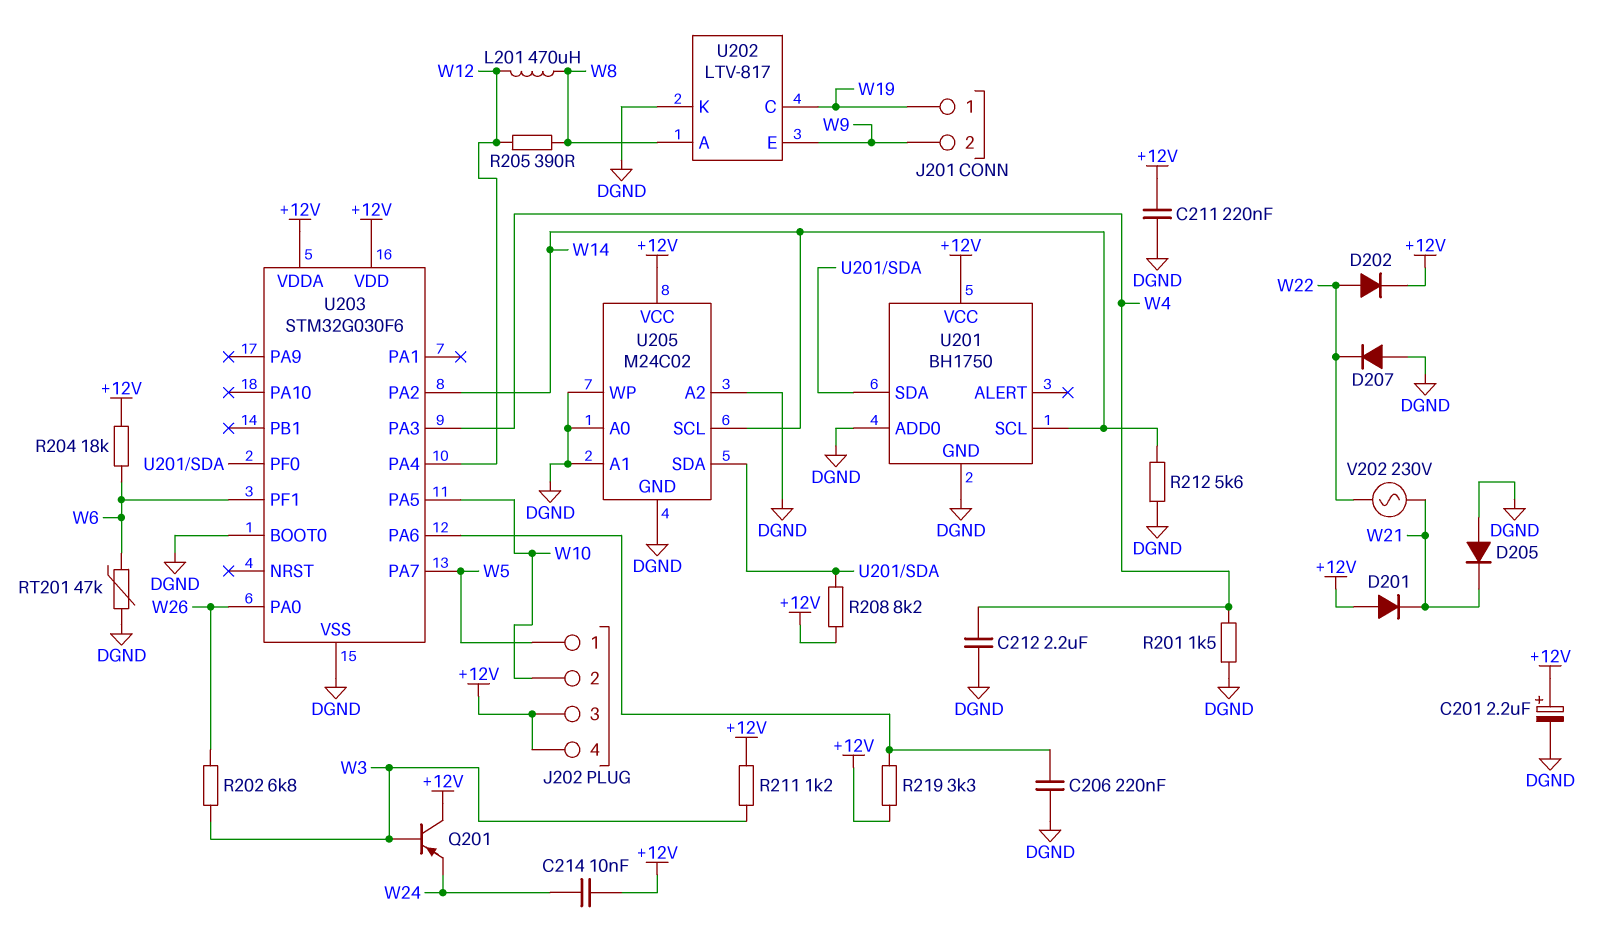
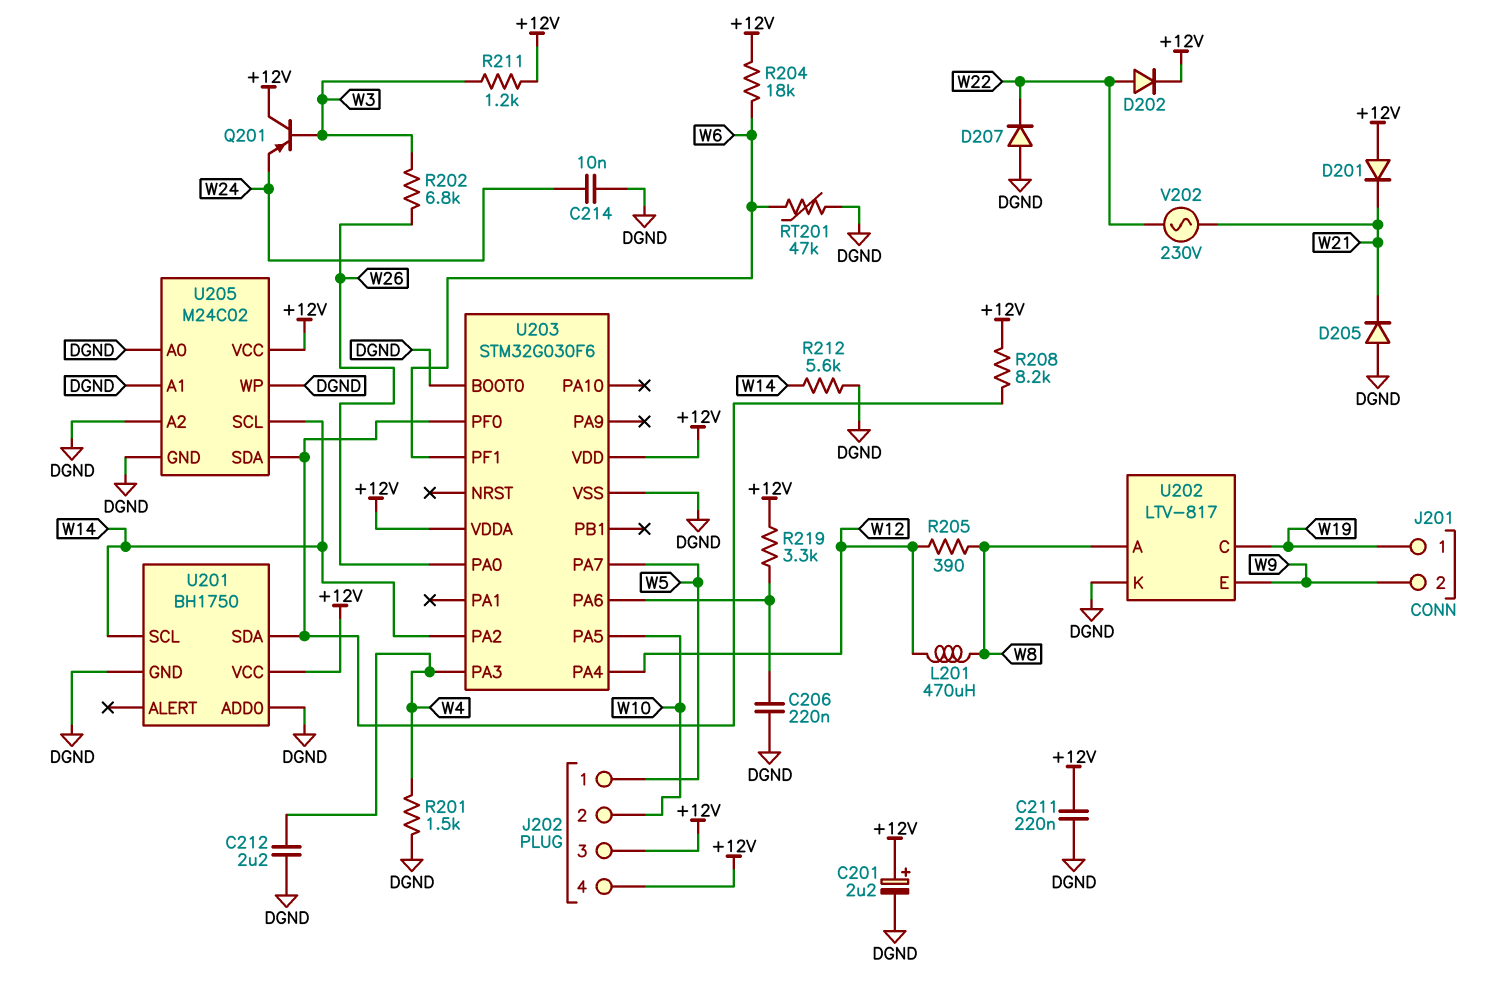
C214: 10nF (+12V, W24) -> 10nF (DGND, W24)

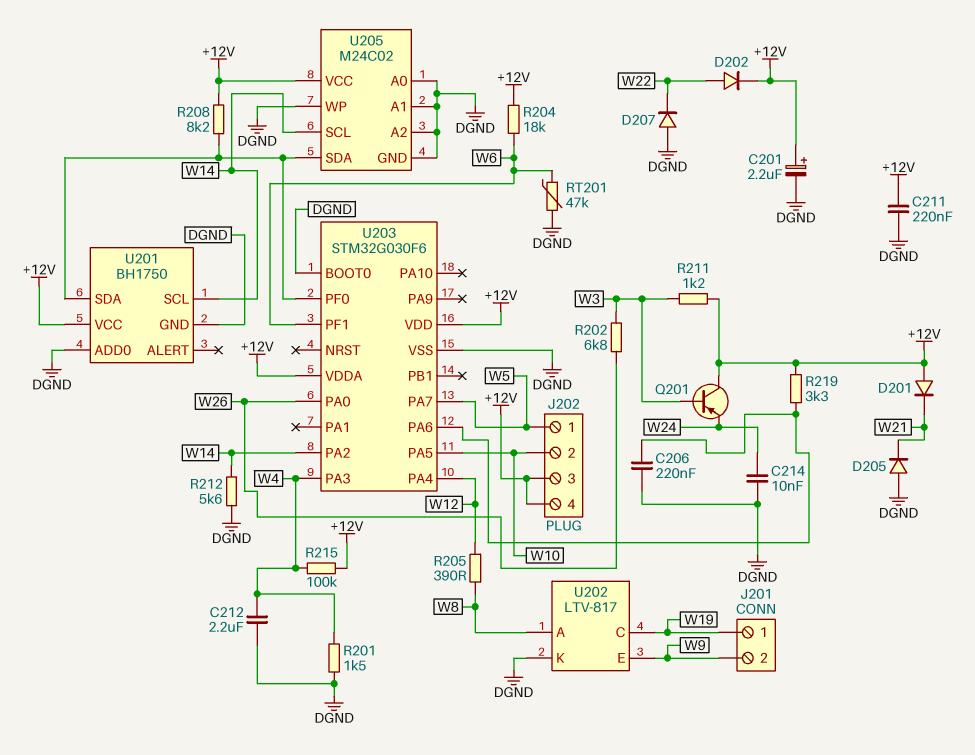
L201: 470uH (W8, W12) -> none
R215: none -> 100k (+12V, W4)
V202: AC 230V (W21, W22) -> none

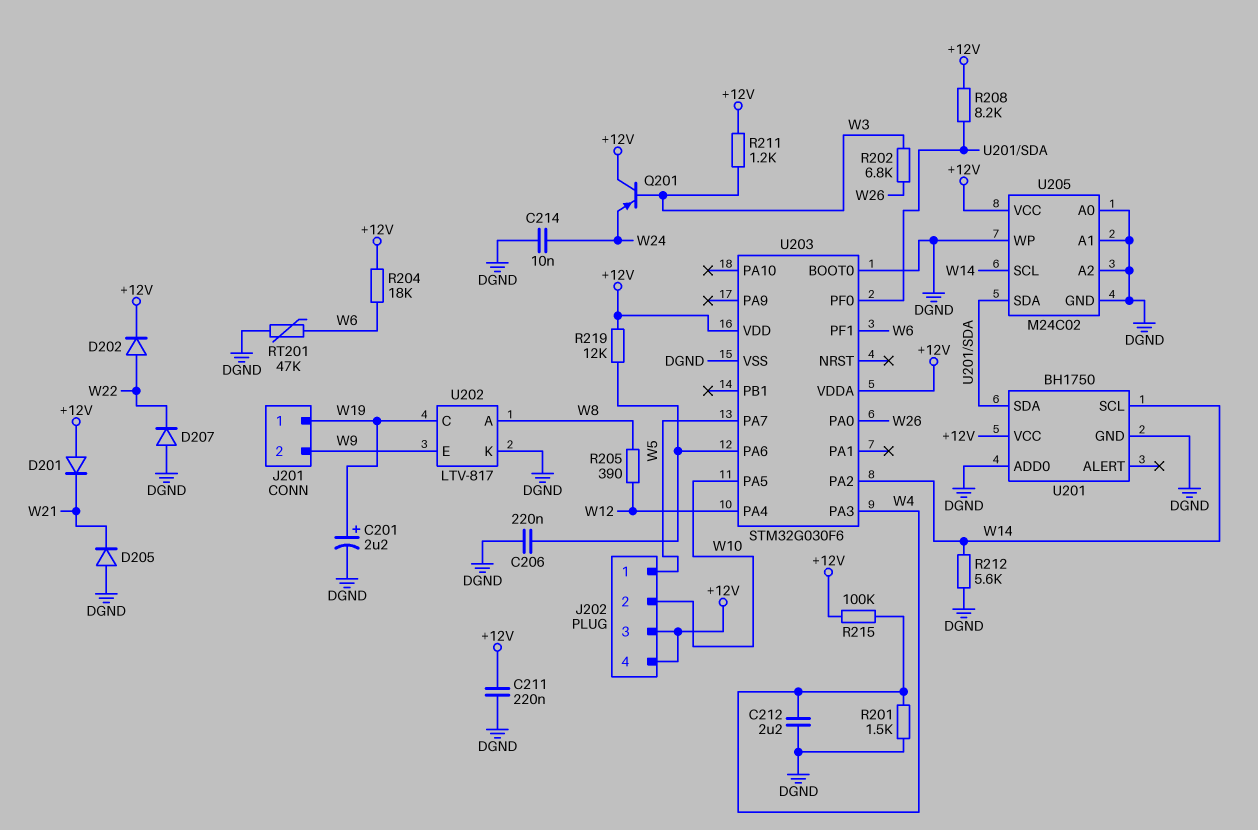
C201: 2.2uF (plus +12V, minus DGND) -> 2.2uF (plus W19, minus DGND)
R219: 3.3k (+12V, U203/PA6) -> 12k (+12V, U203/PA6)

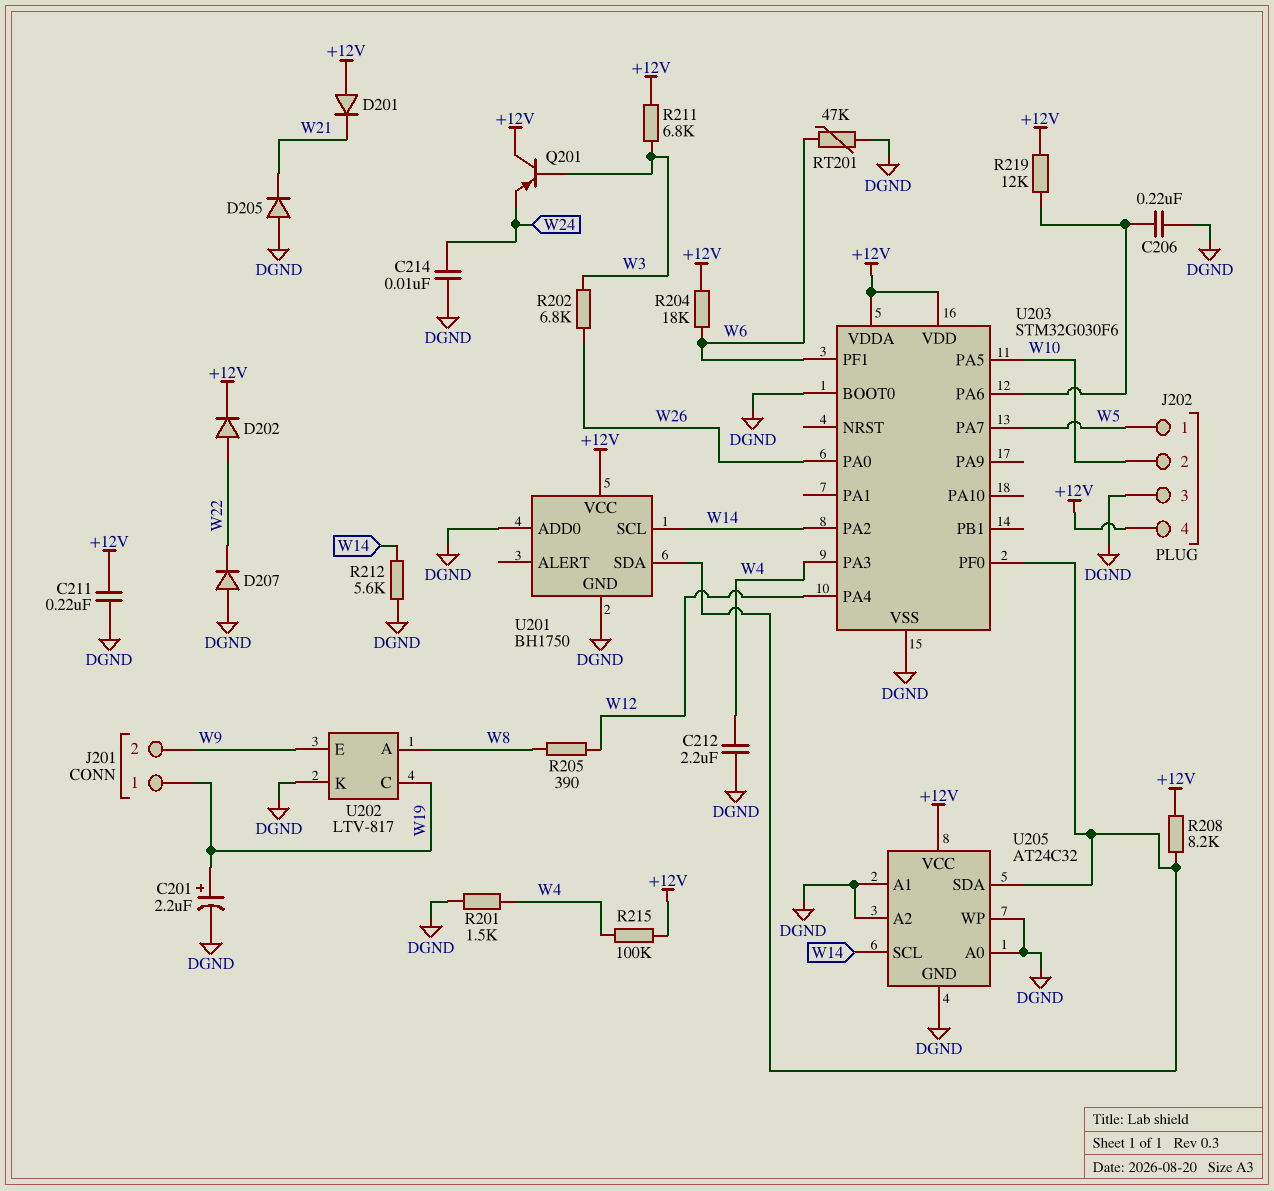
J202 pin 3: +12V -> DGND
R211: 1.2k (+12V, W3) -> 6.8k (+12V, W3)
U205: M24C02 -> AT24C32

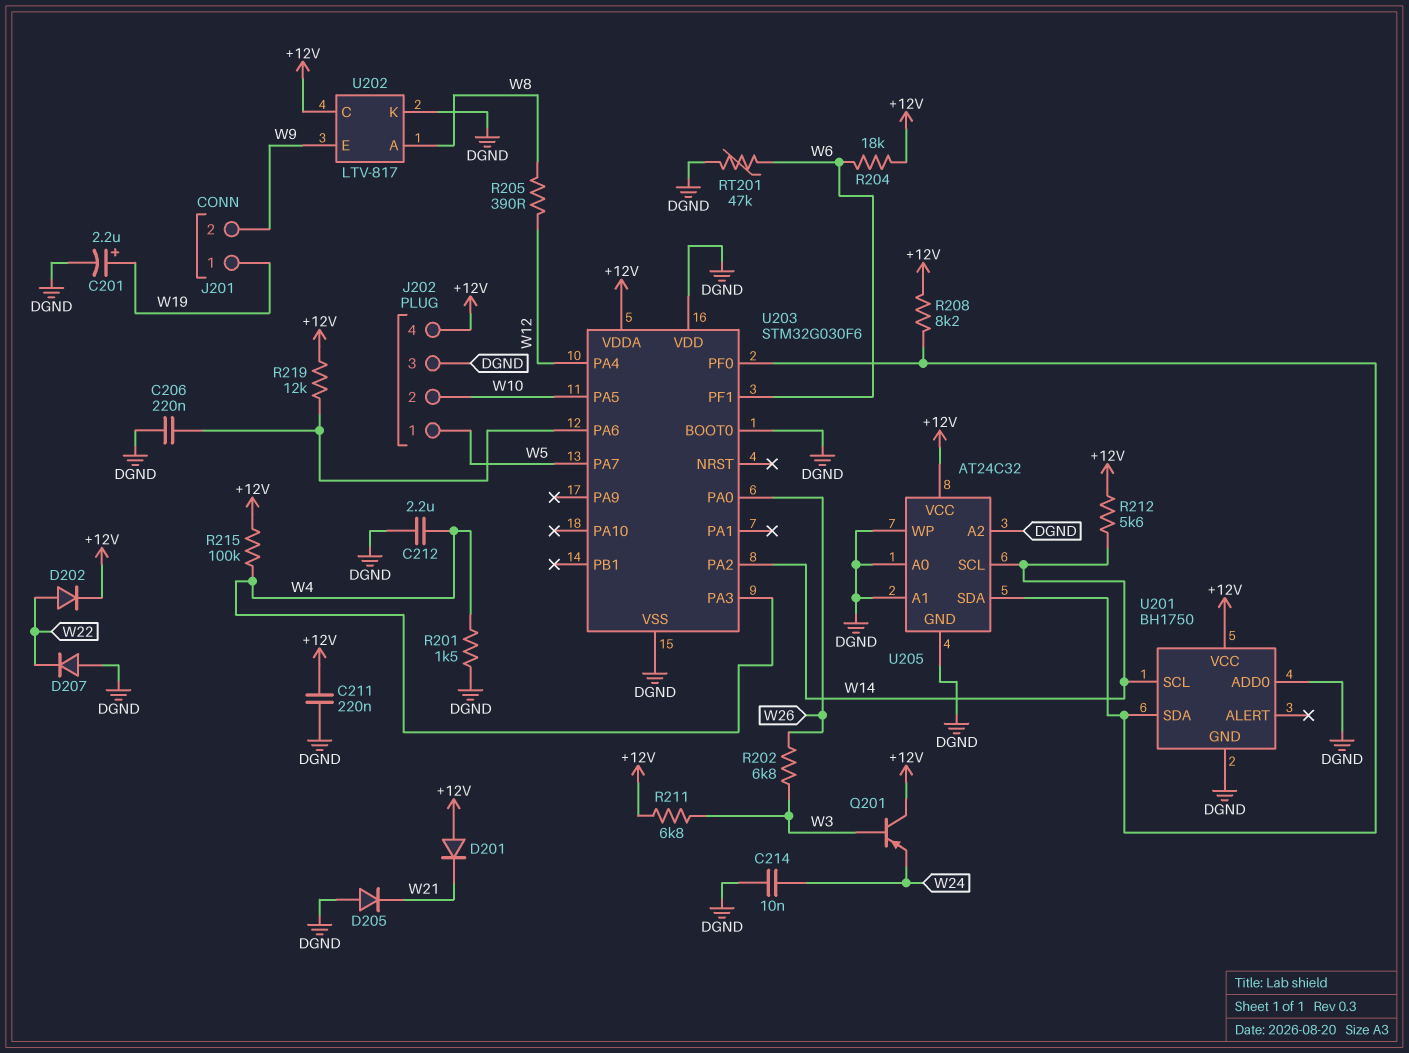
R212: 5.6k (DGND, W14) -> 5.6k (+12V, W14)
U202 pin C: W19 -> +12V
U203 pin VDD: +12V -> DGND

